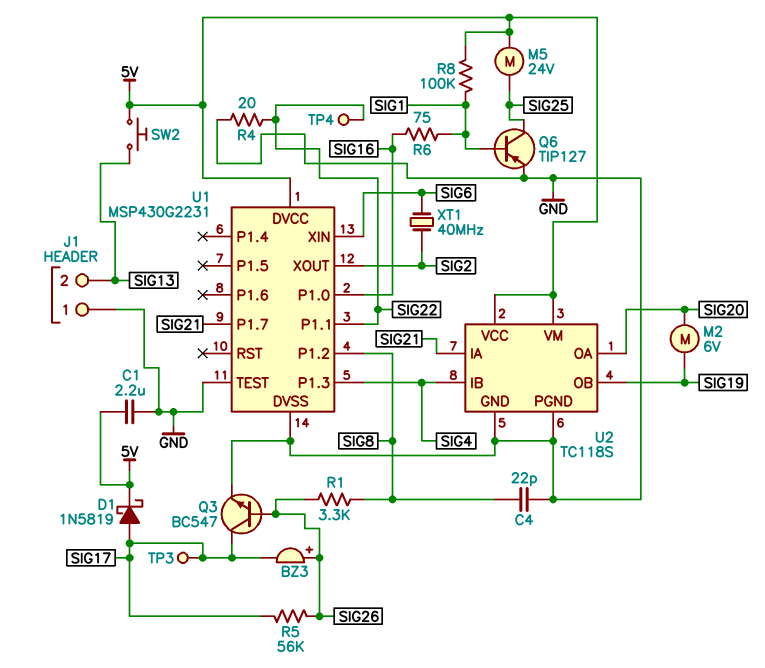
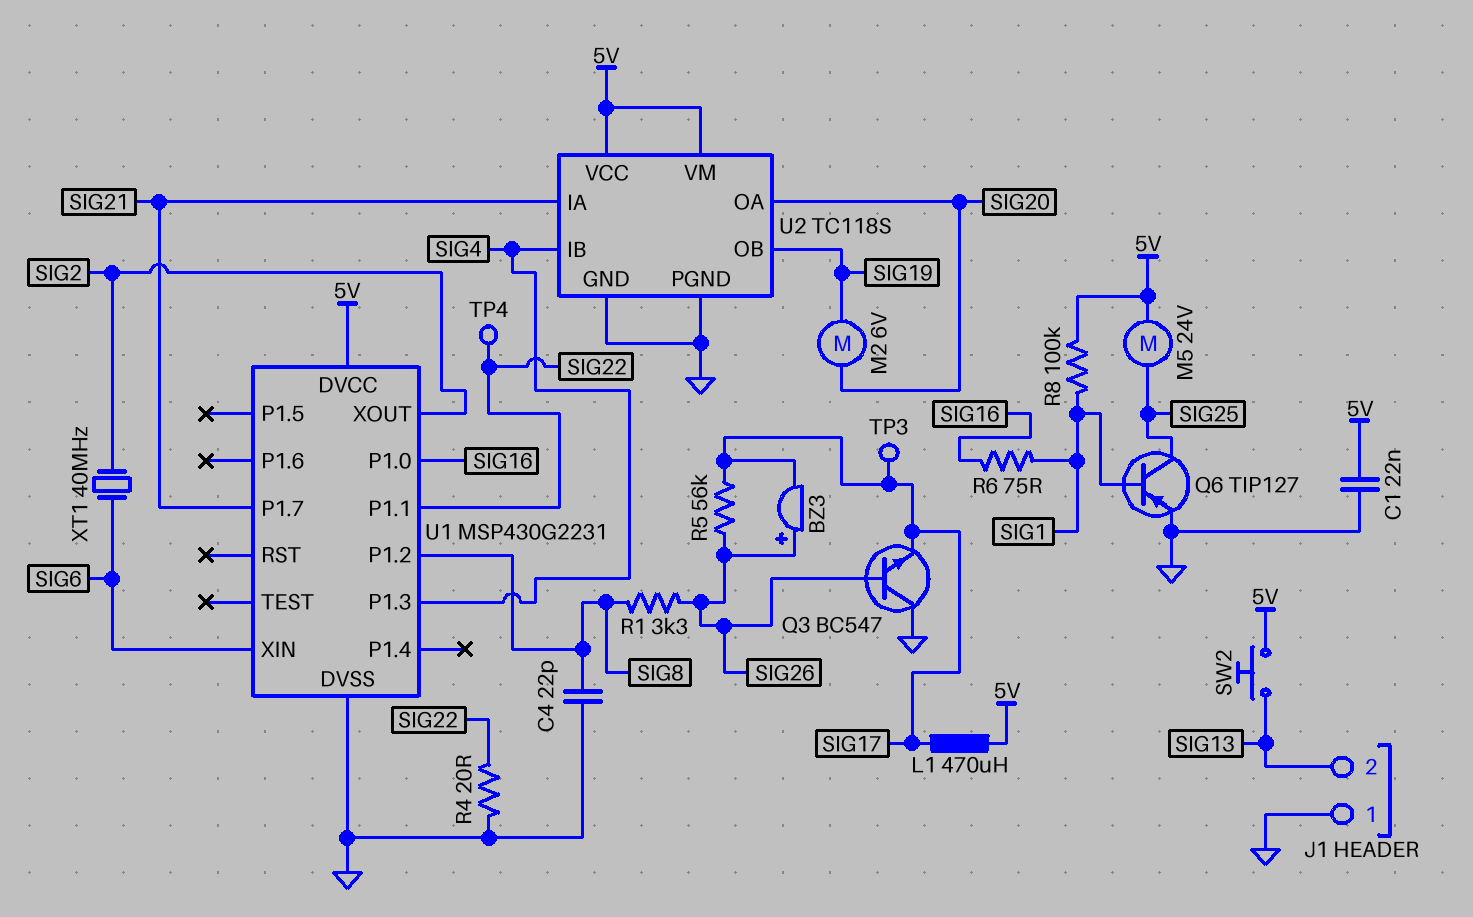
C1: 2.2uF (5V, GND) -> 22nF (5V, GND)
D1: schottky 1N5819 (A SIG17, K 5V) -> none
L1: none -> 470uH (5V, SIG17)
Q3: NPN BC547 (B SIG26, C SIG17, E GND) -> NPN BC547 (B SIG26, C GND, E SIG17)
U1 pin TEST: GND -> none

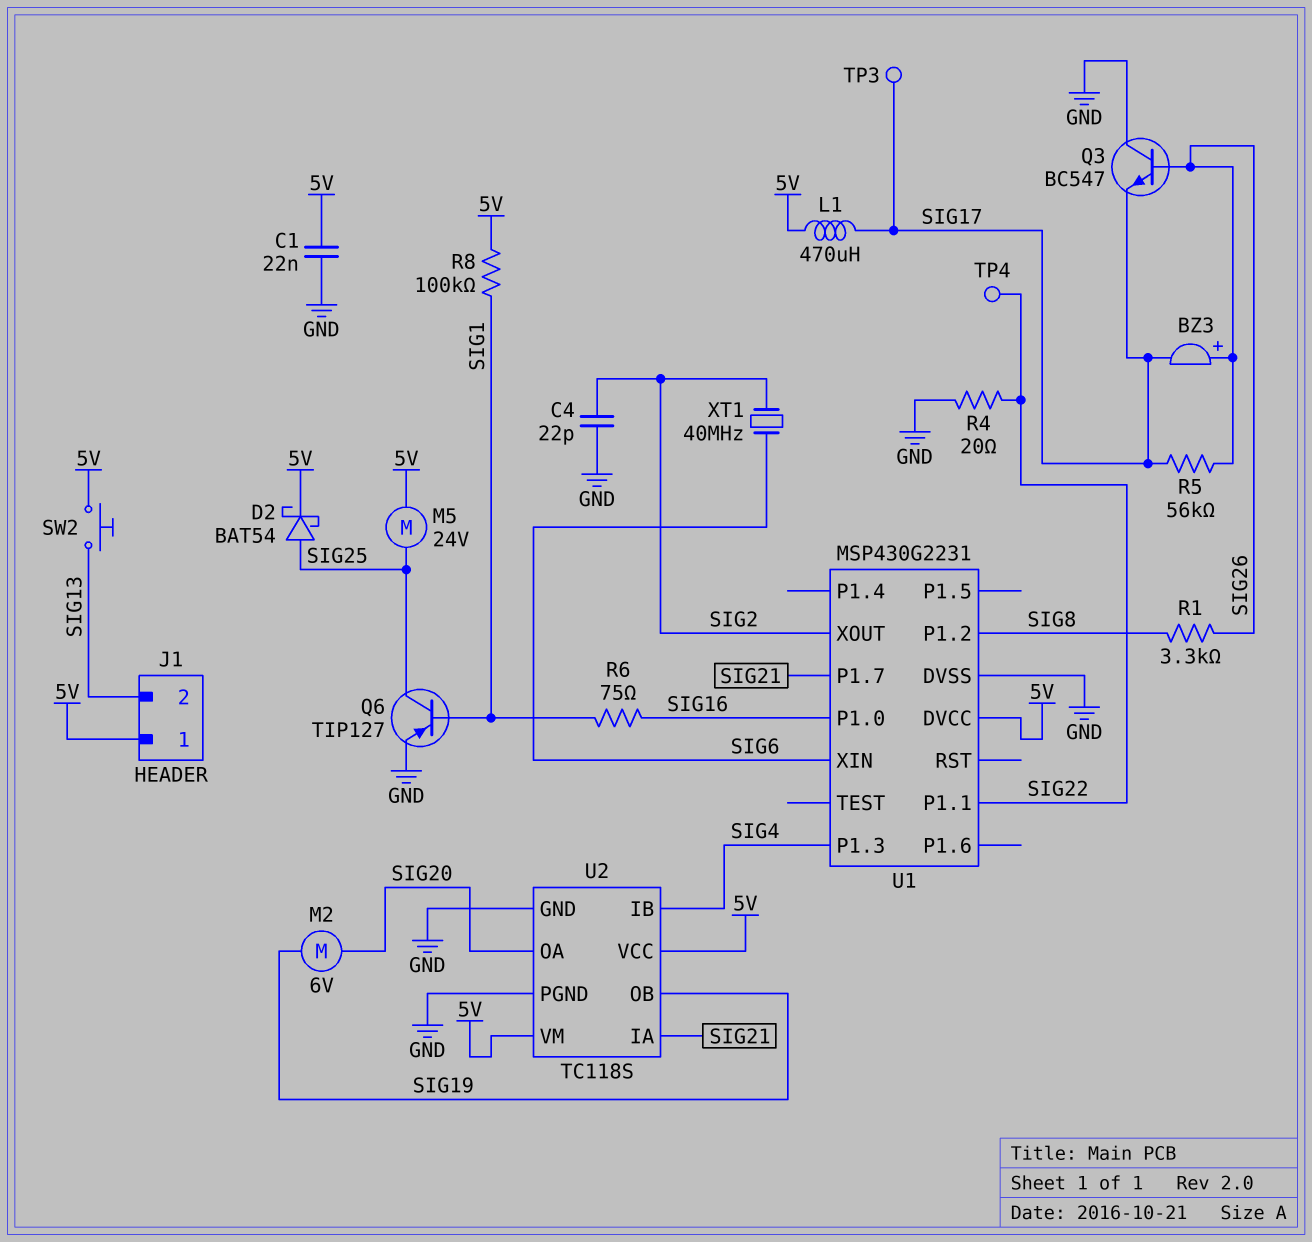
C4: 22pF (GND, SIG8) -> 22pF (GND, SIG2)
D2: none -> schottky BAT54 (A SIG25, K 5V)
J1 pin 1: GND -> 5V

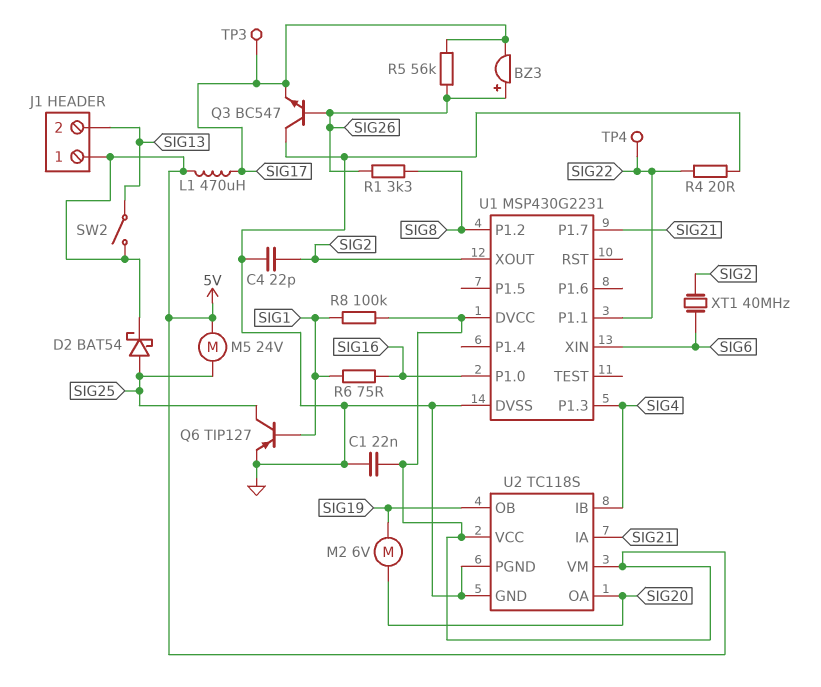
SW2: button (5V, SIG13) -> switch (5V, SIG13)

